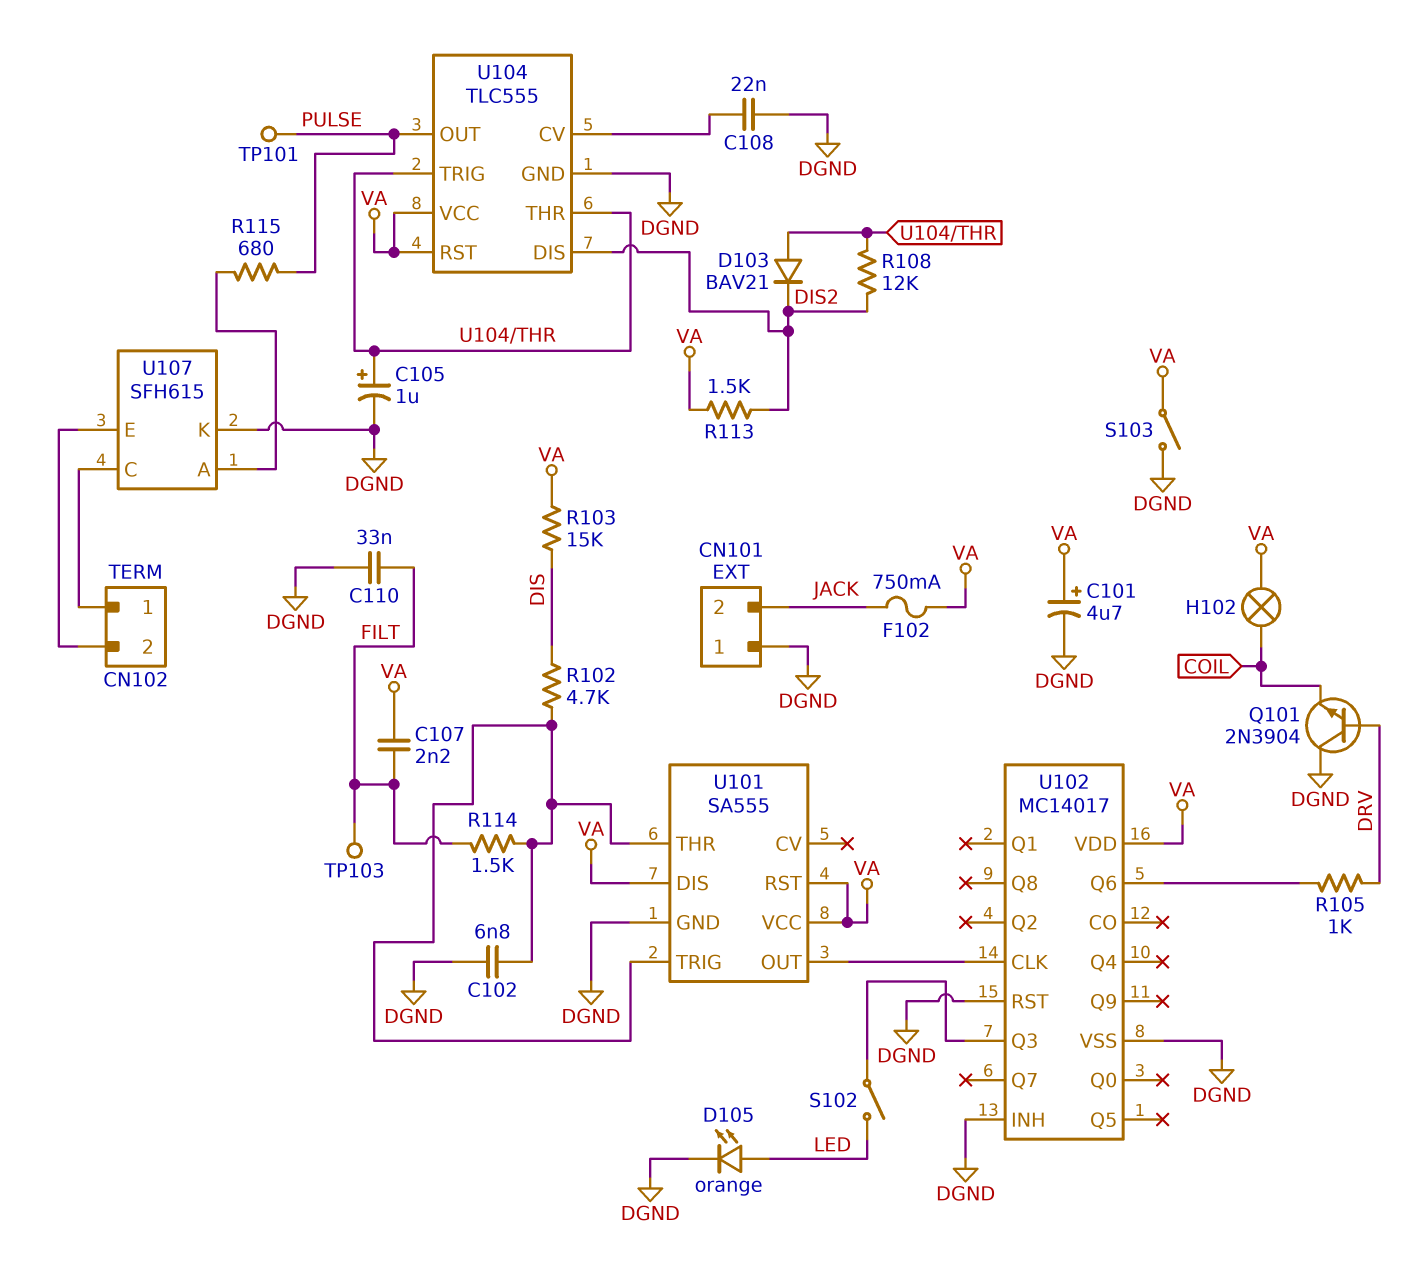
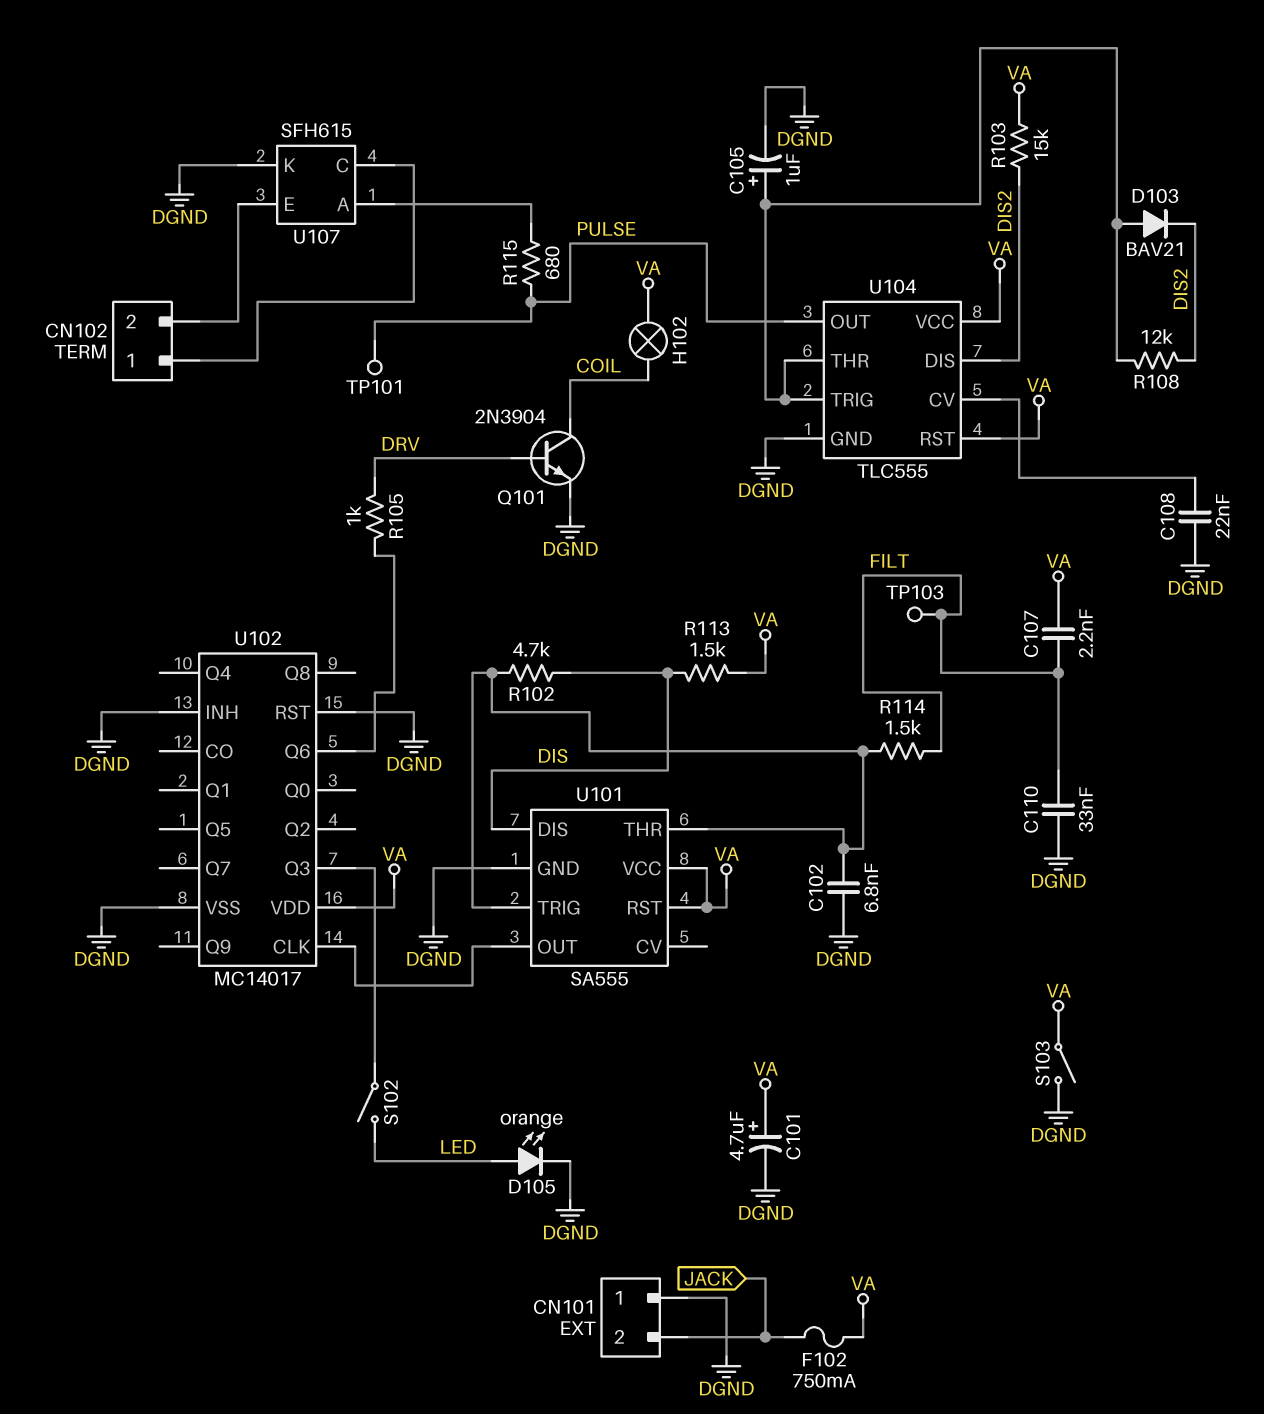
Q101: NPN 2N3904 (B DRV, C DGND, E COIL) -> NPN 2N3904 (B DRV, C COIL, E DGND)
R103: 15k (DIS, VA) -> 15k (DIS2, VA)
R113: 1.5k (DIS2, VA) -> 1.5k (DIS, VA)
U101 pin DIS: VA -> DIS

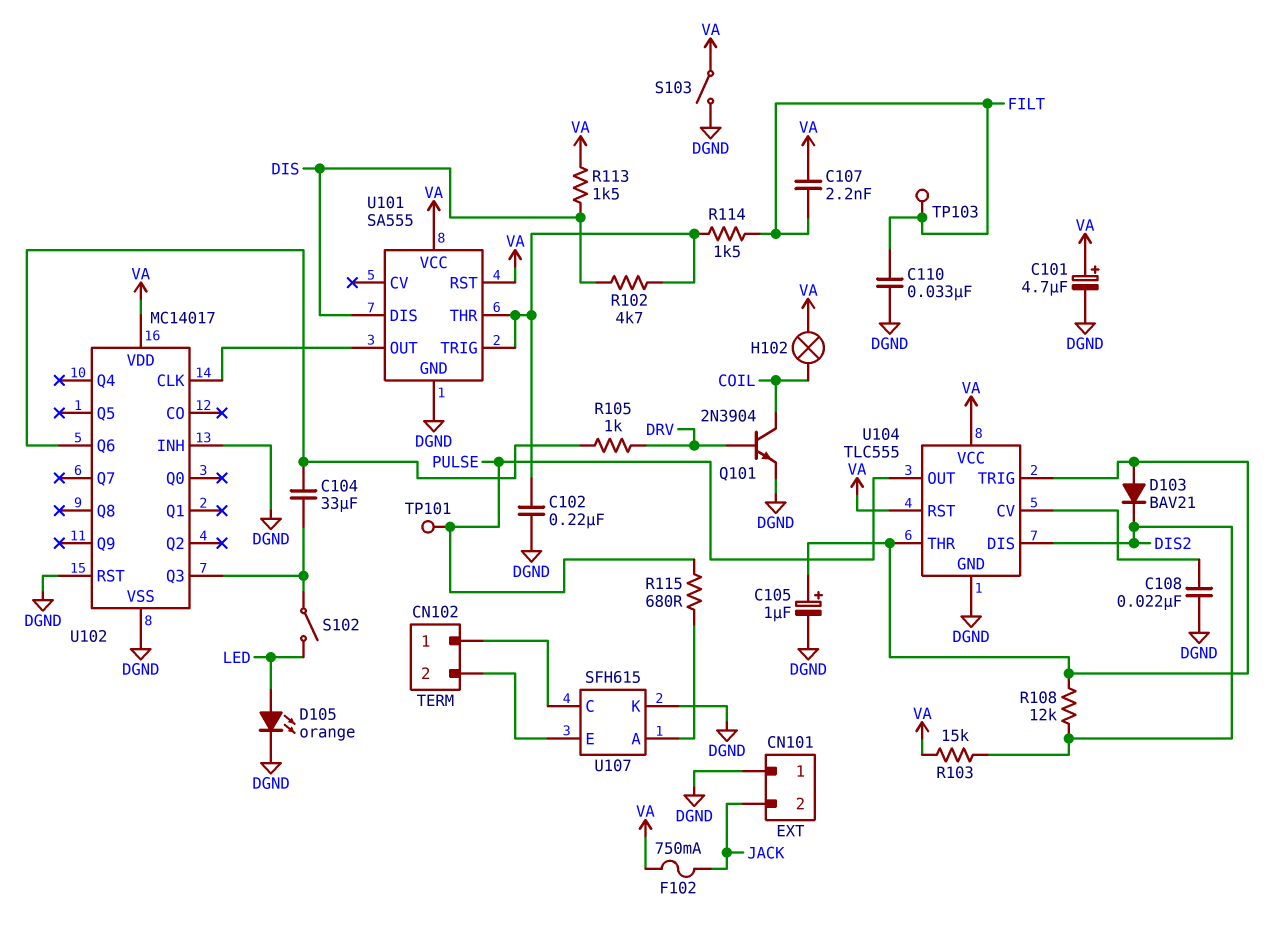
C102: 6.8nF (DGND, U101/THR) -> 220nF (DGND, U101/THR)
C104: none -> 33uF (U102/Q3, U102/Q6)

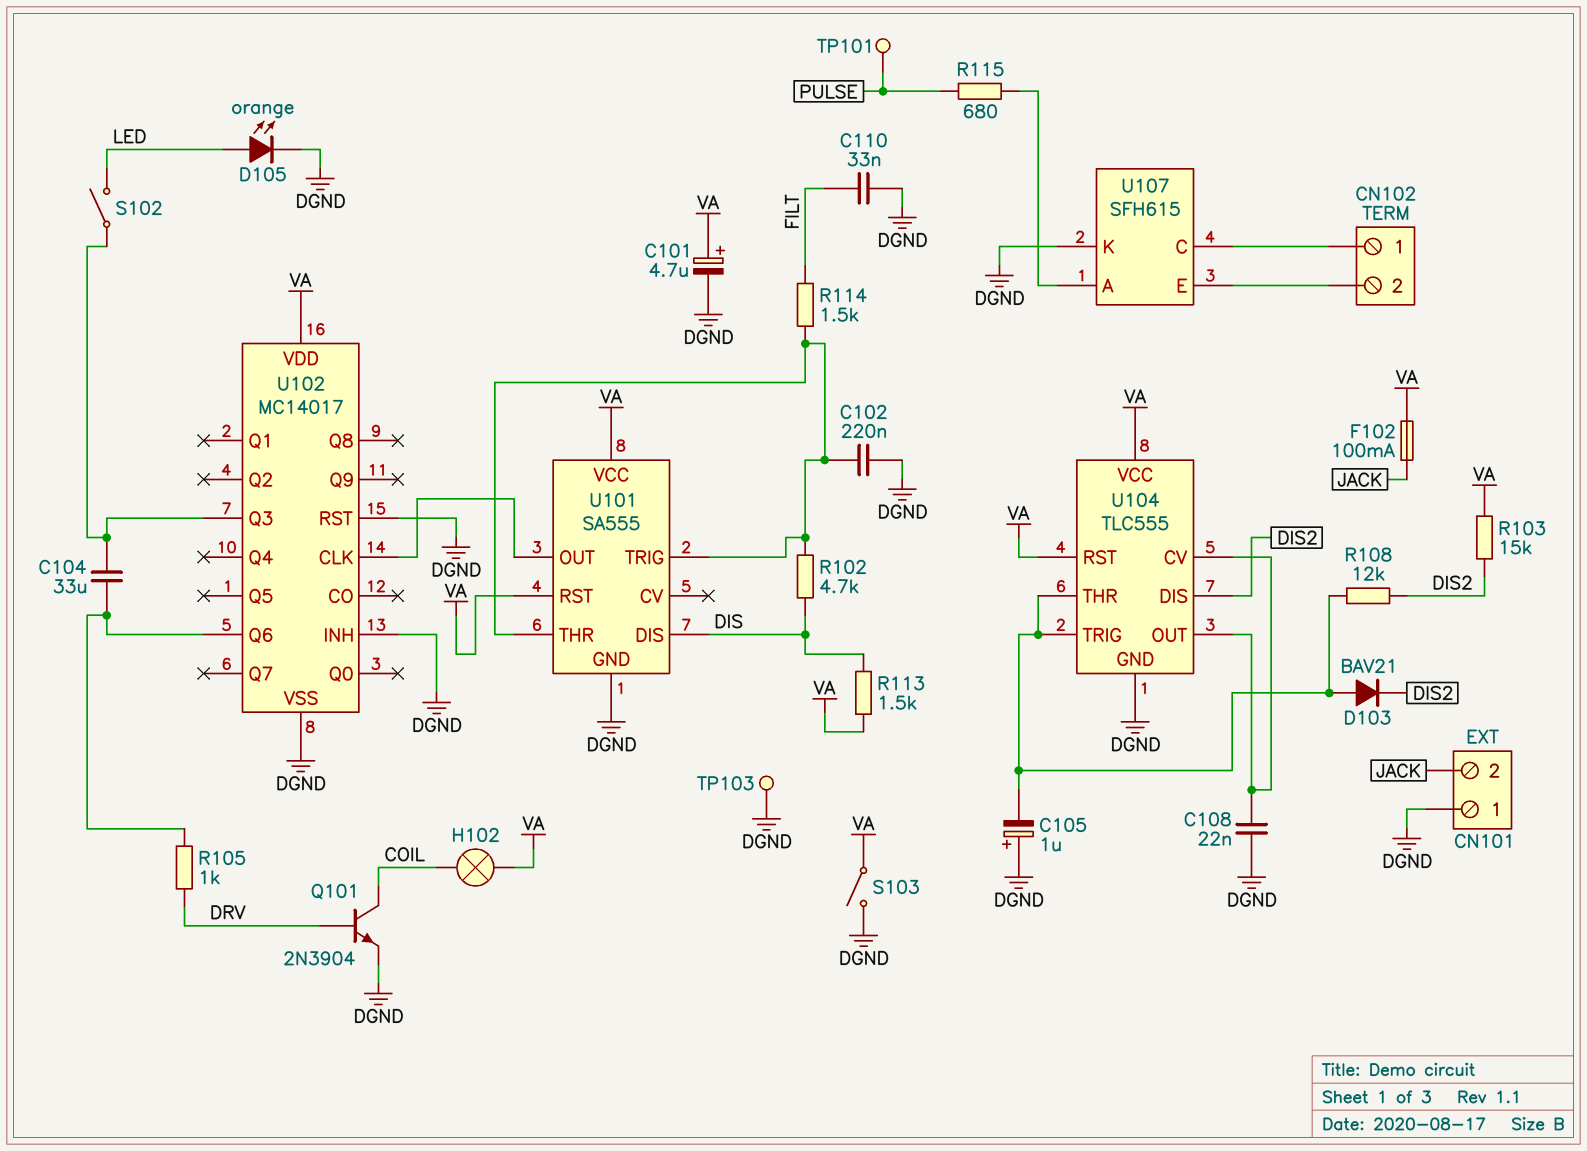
C105: 1uF (plus U104/THR, minus DGND) -> 1uF (plus DGND, minus U104/THR)
C107: 2.2nF (FILT, VA) -> none
F102: 750mA (JACK, VA) -> 100mA (JACK, VA)
TP103: test point (FILT) -> test point (DGND)
U104 pin OUT: PULSE -> U104/CV

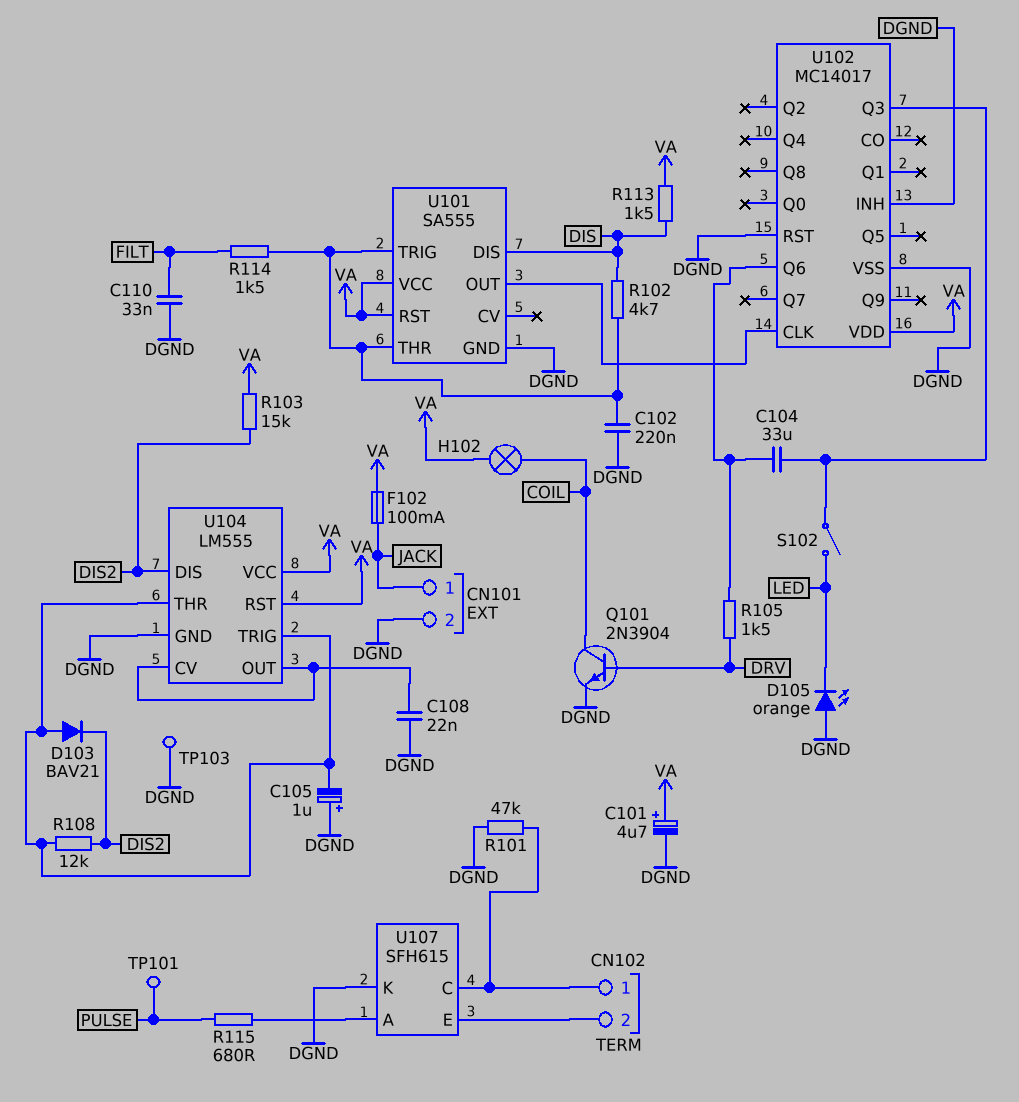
CN101 pin 1: DGND -> JACK
CN101 pin 2: JACK -> DGND
D105: LED orange (A LED, K DGND) -> LED orange (A DGND, K LED)
R101: none -> 47k (CN102/1, DGND)
R105: 1k (DRV, U102/Q6) -> 1.5k (DRV, U102/Q6)
S103: switch (DGND, VA) -> none
U104: TLC555 -> LM555

